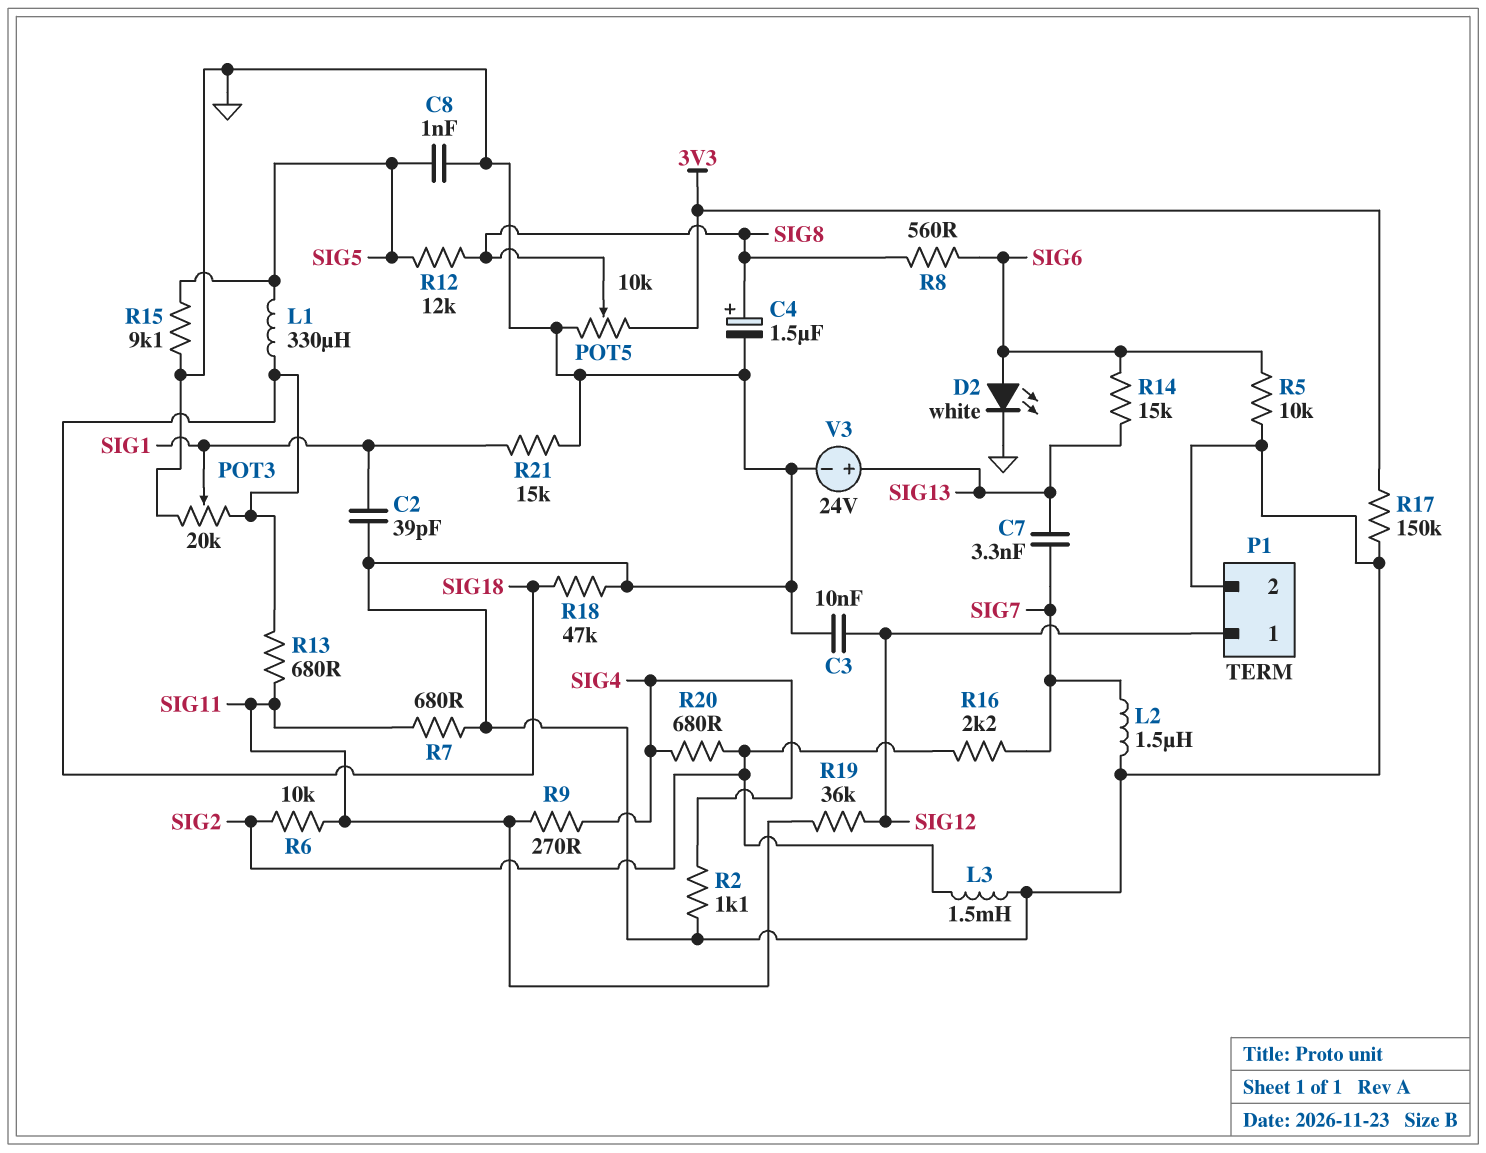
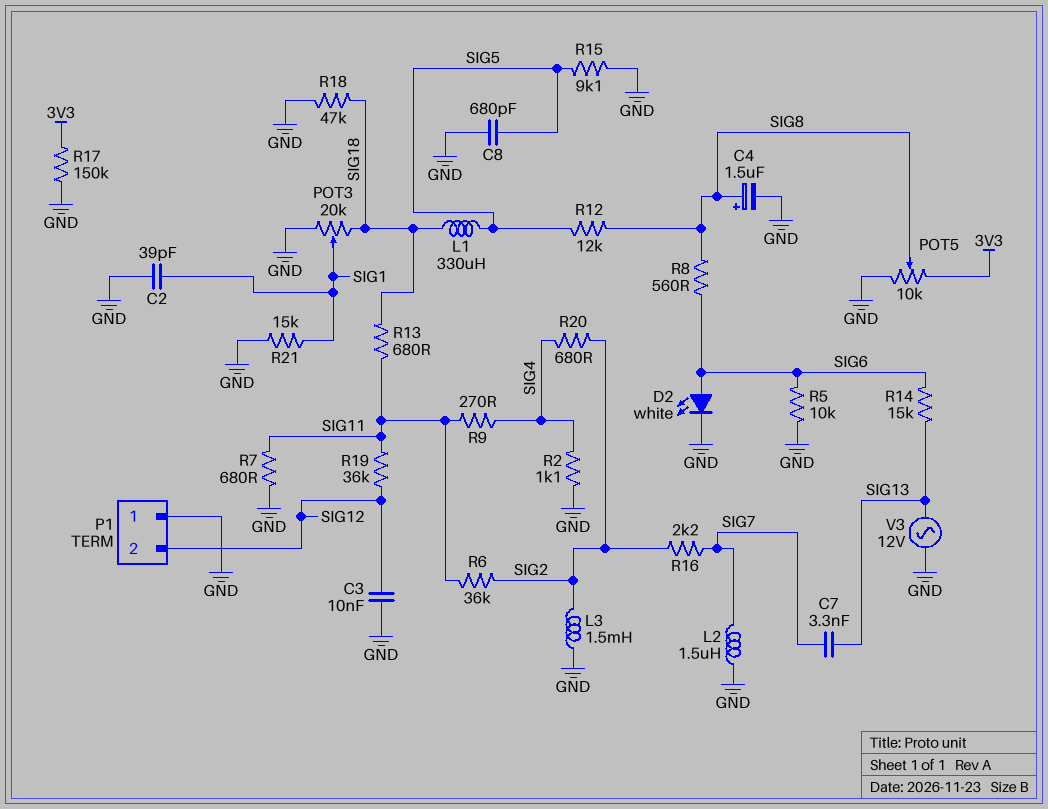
C8: 1nF (GND, SIG5) -> 680pF (GND, SIG5)
P1 pin 1: SIG12 -> GND
P1 pin 2: GND -> SIG12
R6: 10k (SIG2, SIG11) -> 36k (SIG2, SIG11)
V3: 24V (plus SIG13, minus GND) -> AC 12V (GND, SIG13)

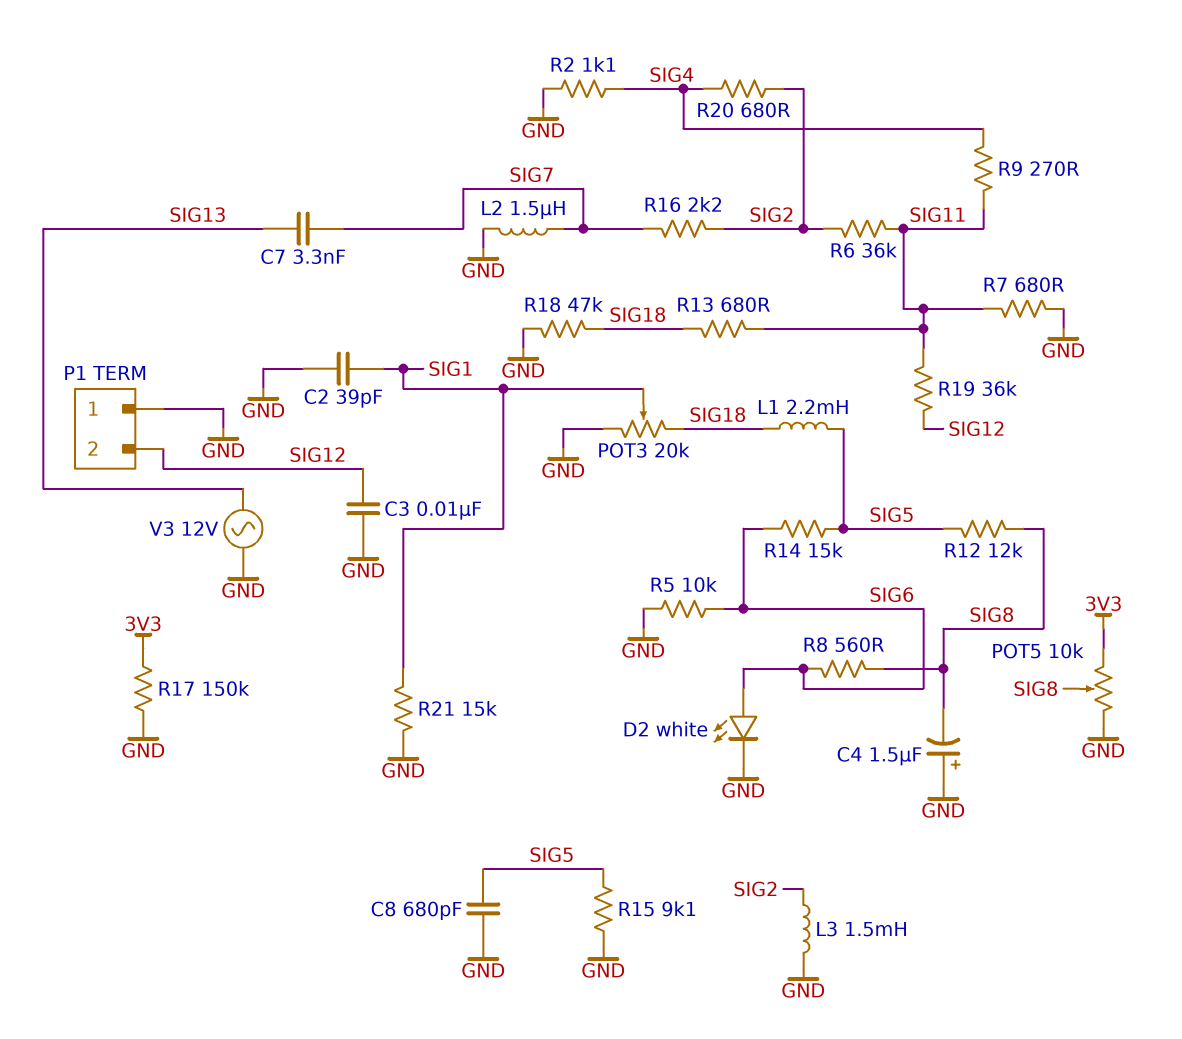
C4: 1.5uF (plus SIG8, minus GND) -> 1.5uF (plus GND, minus SIG8)
L1: 330uH (SIG5, SIG18) -> 2.2mH (SIG5, SIG18)
R14: 15k (SIG6, SIG13) -> 15k (SIG5, SIG6)

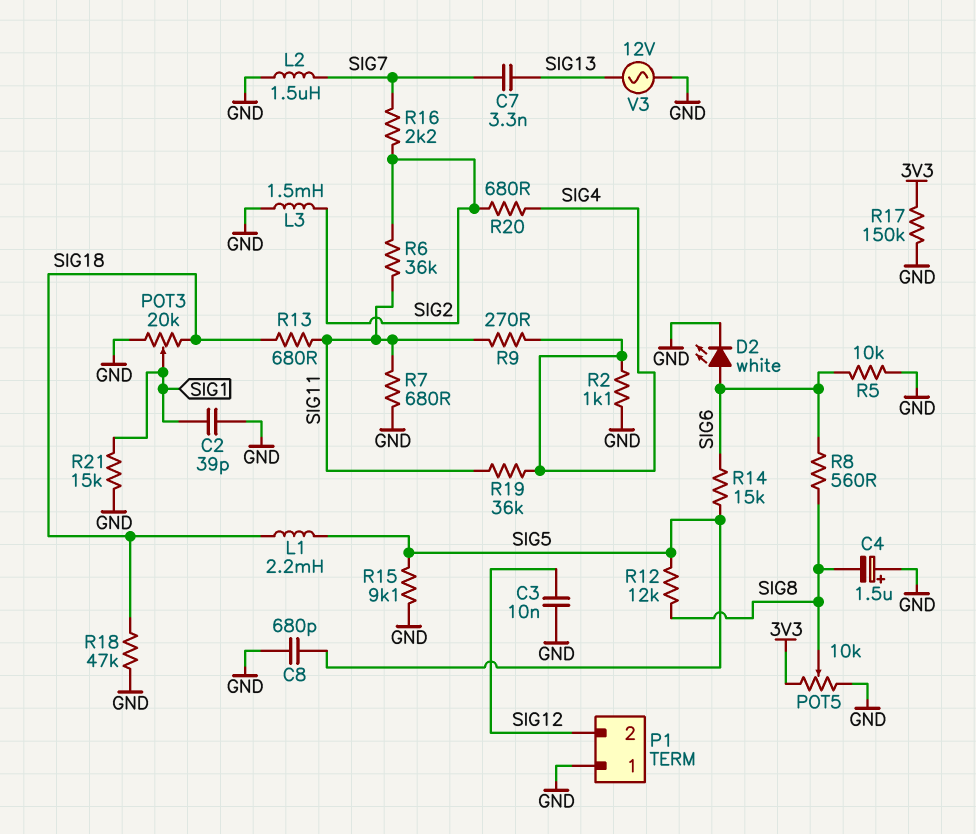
R19: 36k (SIG11, SIG12) -> 36k (SIG4, SIG11)

